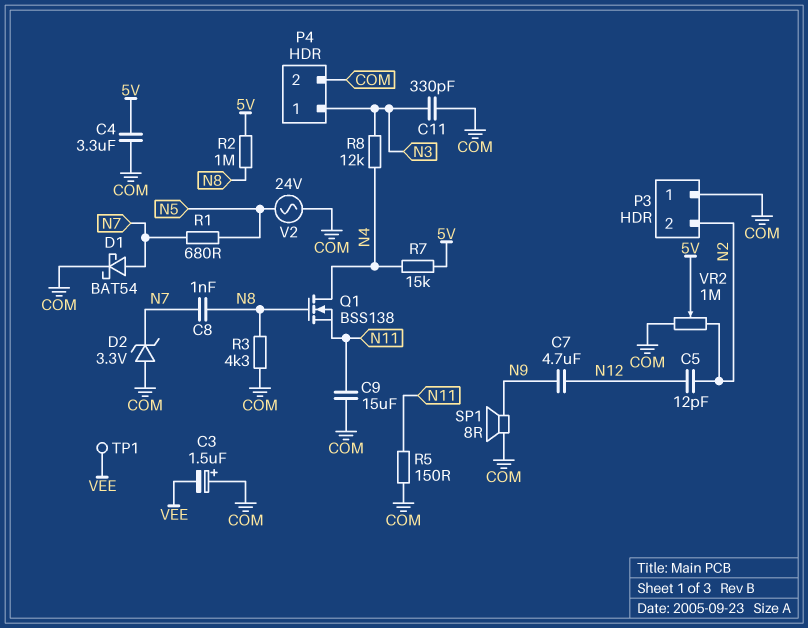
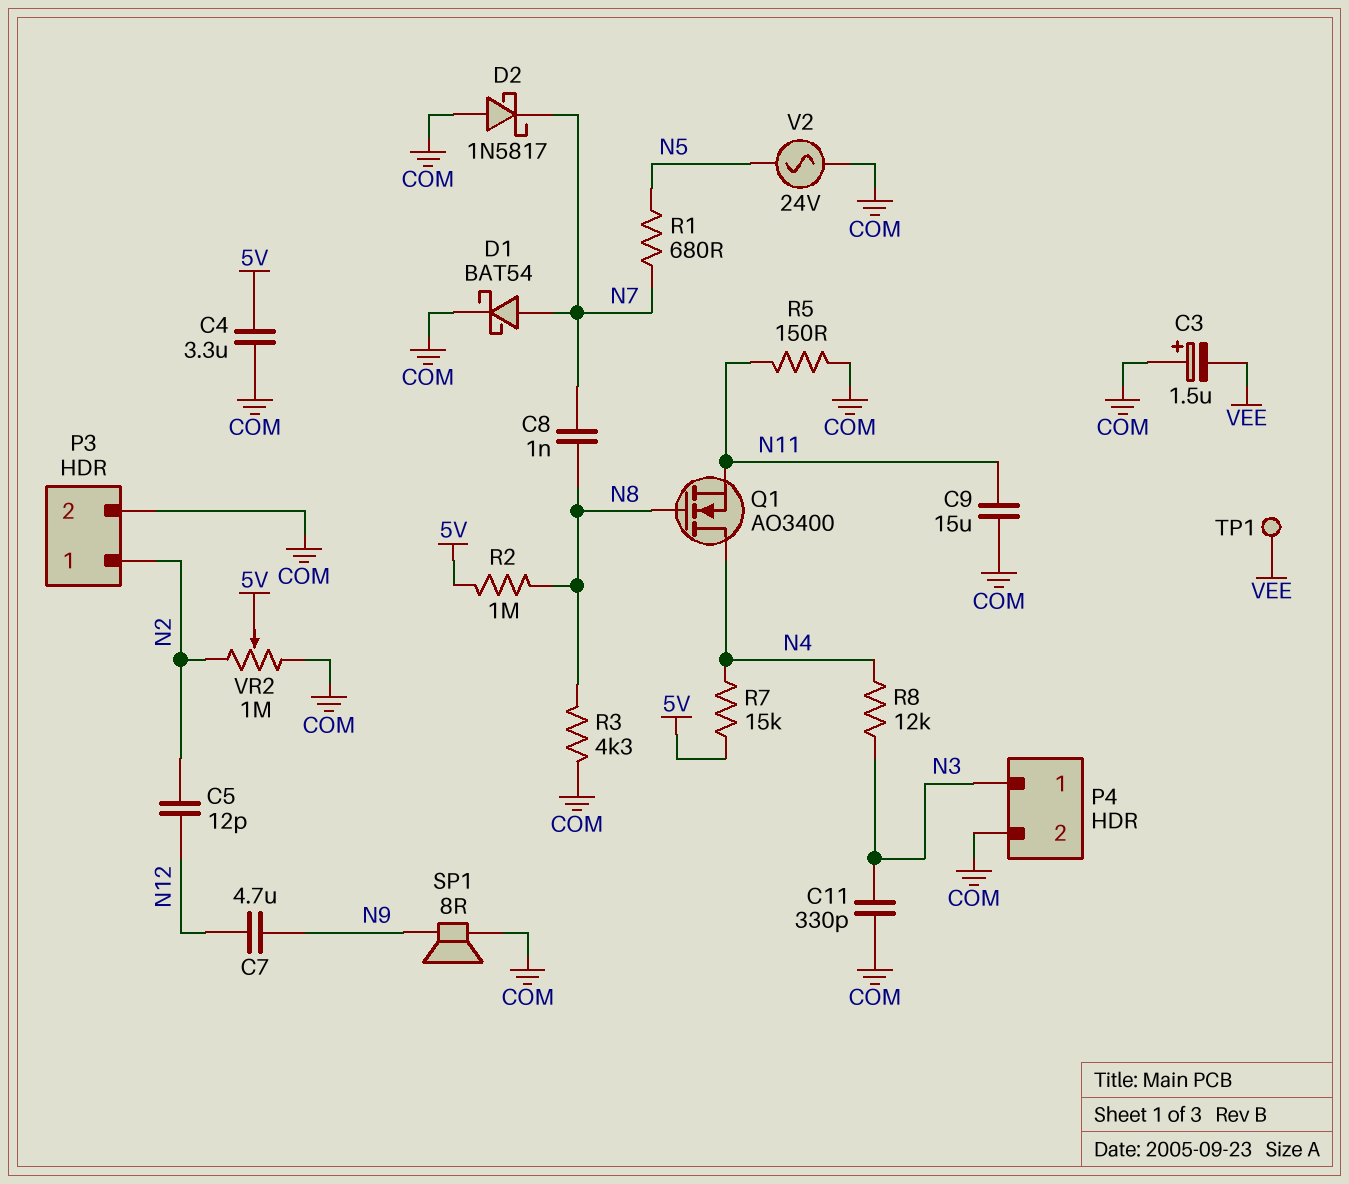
D2: zener 3.3V (A COM, K N7) -> schottky 1N5817 (A COM, K N7)
P3 pin 1: COM -> N2
P3 pin 2: N2 -> COM
Q1: NMOS BSS138 (G N8, D N4, S N11) -> NMOS AO3400 (G N8, D N4, S N11)

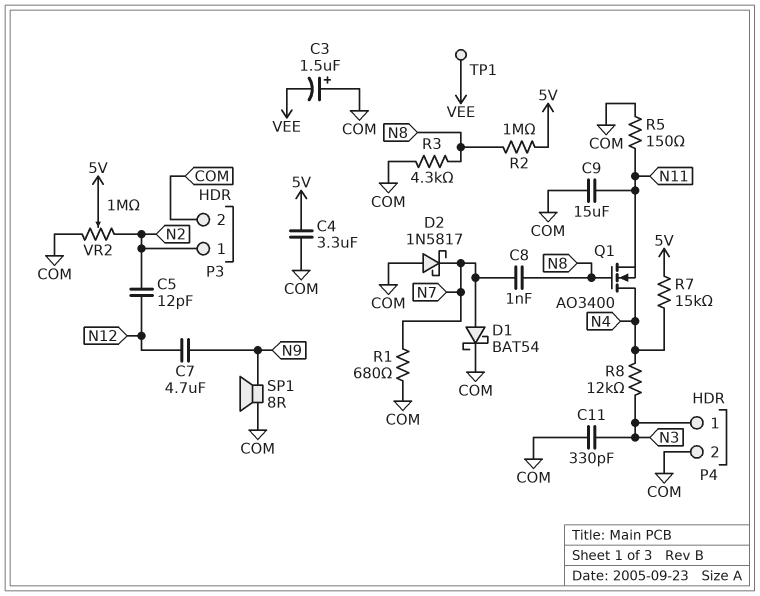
R1: 680 (N5, N7) -> 680 (COM, N7)
V2: AC 24V (COM, N5) -> none

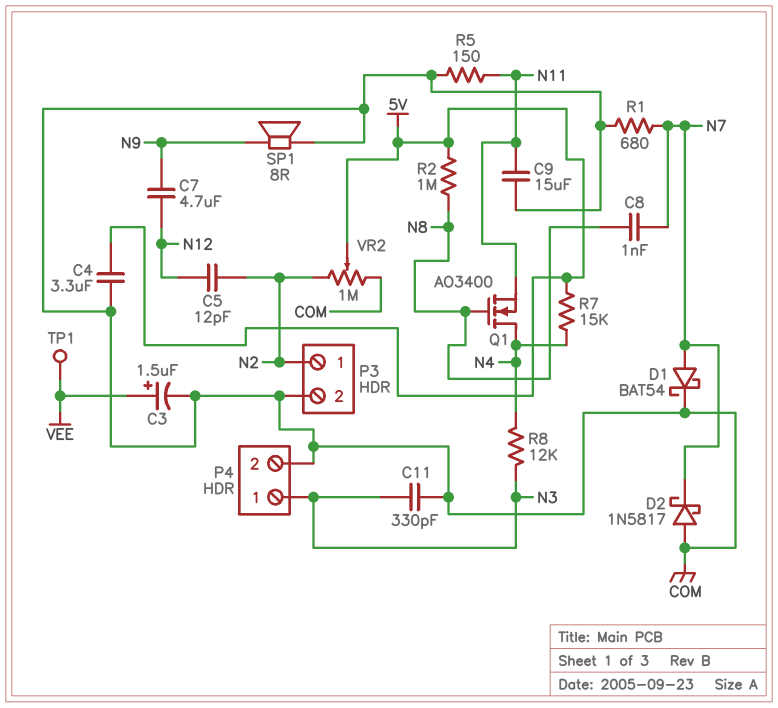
C3: 1.5uF (plus COM, minus VEE) -> 1.5uF (plus VEE, minus COM)
R3: 4.3k (COM, N8) -> none

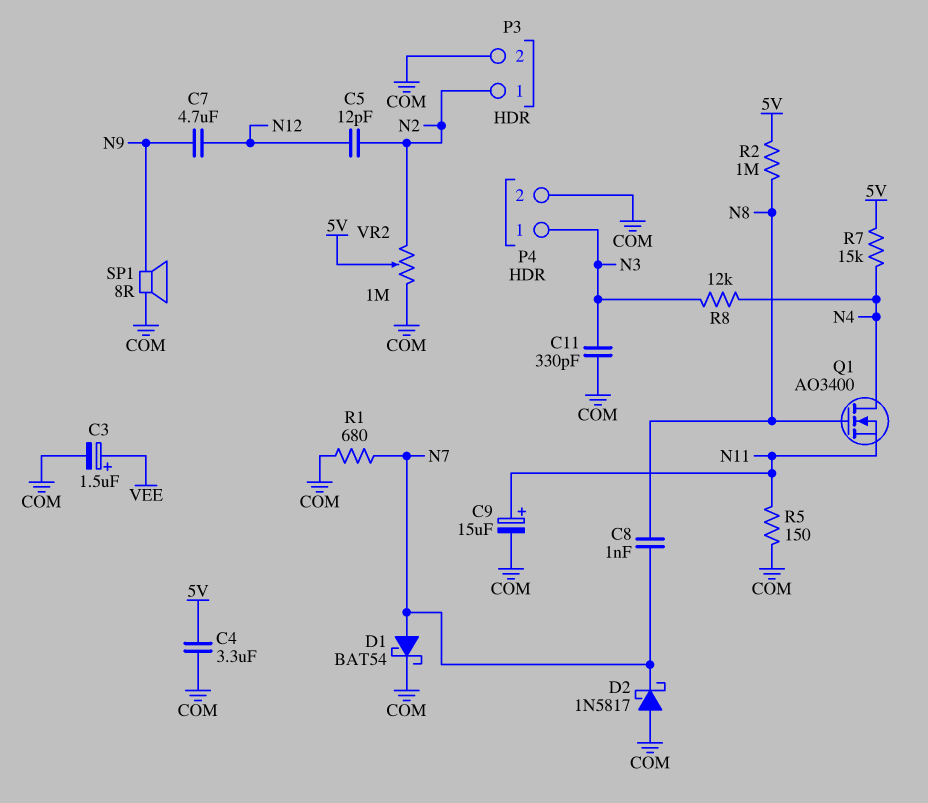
C9: 15uF (COM, N11) -> 15uF (plus N11, minus COM)
TP1: test point (VEE) -> none

